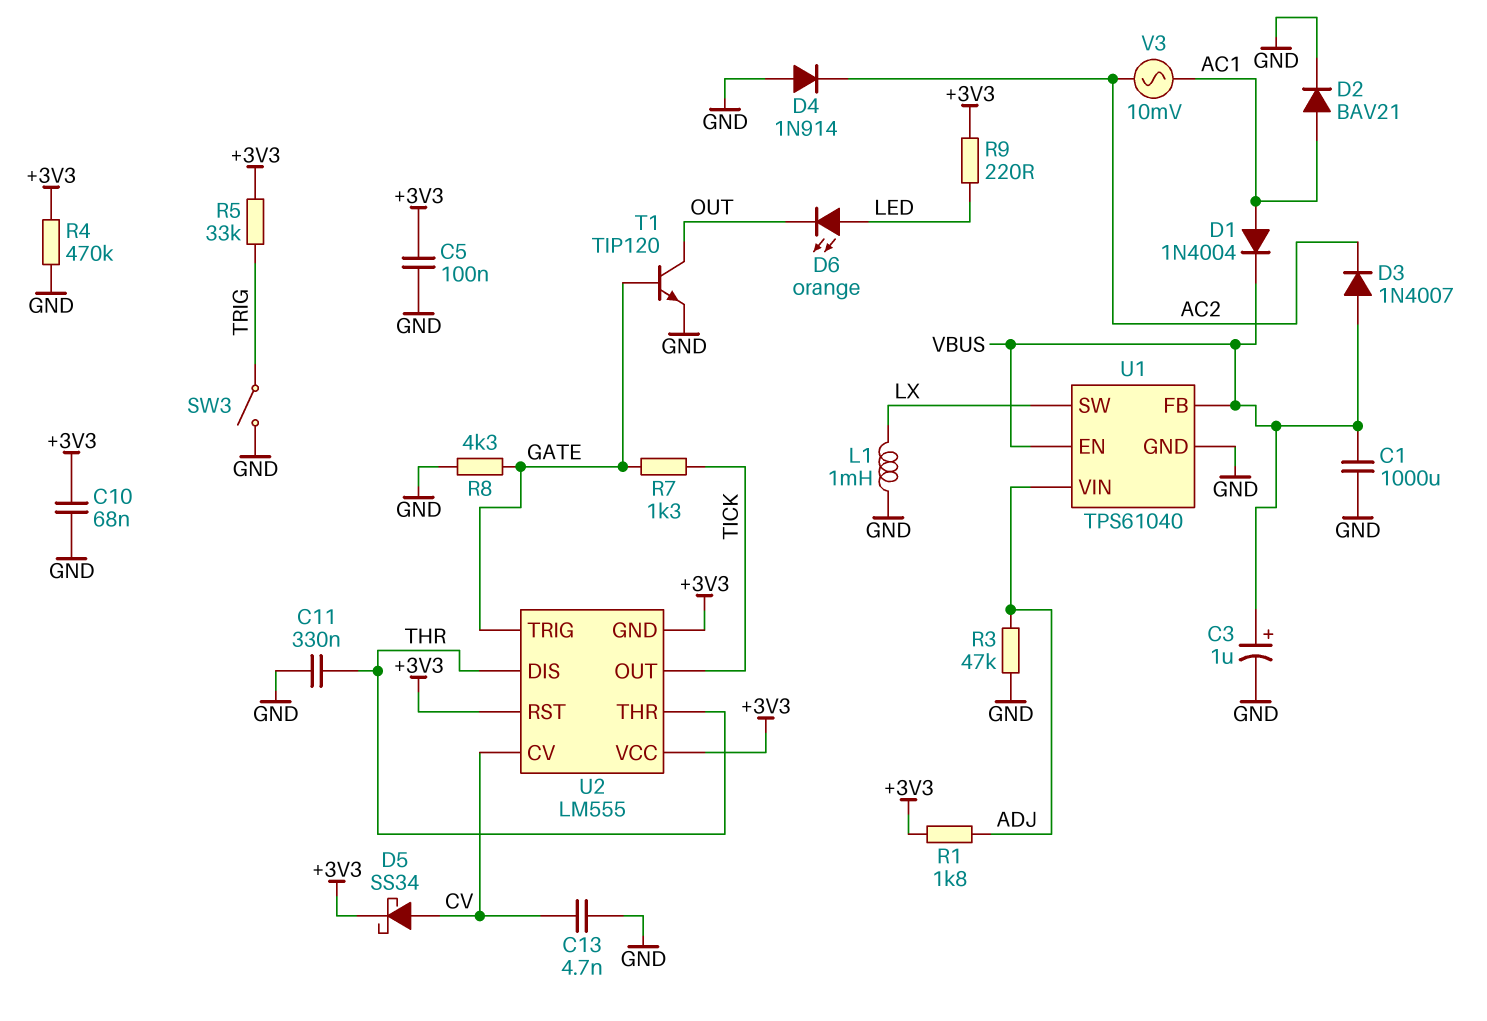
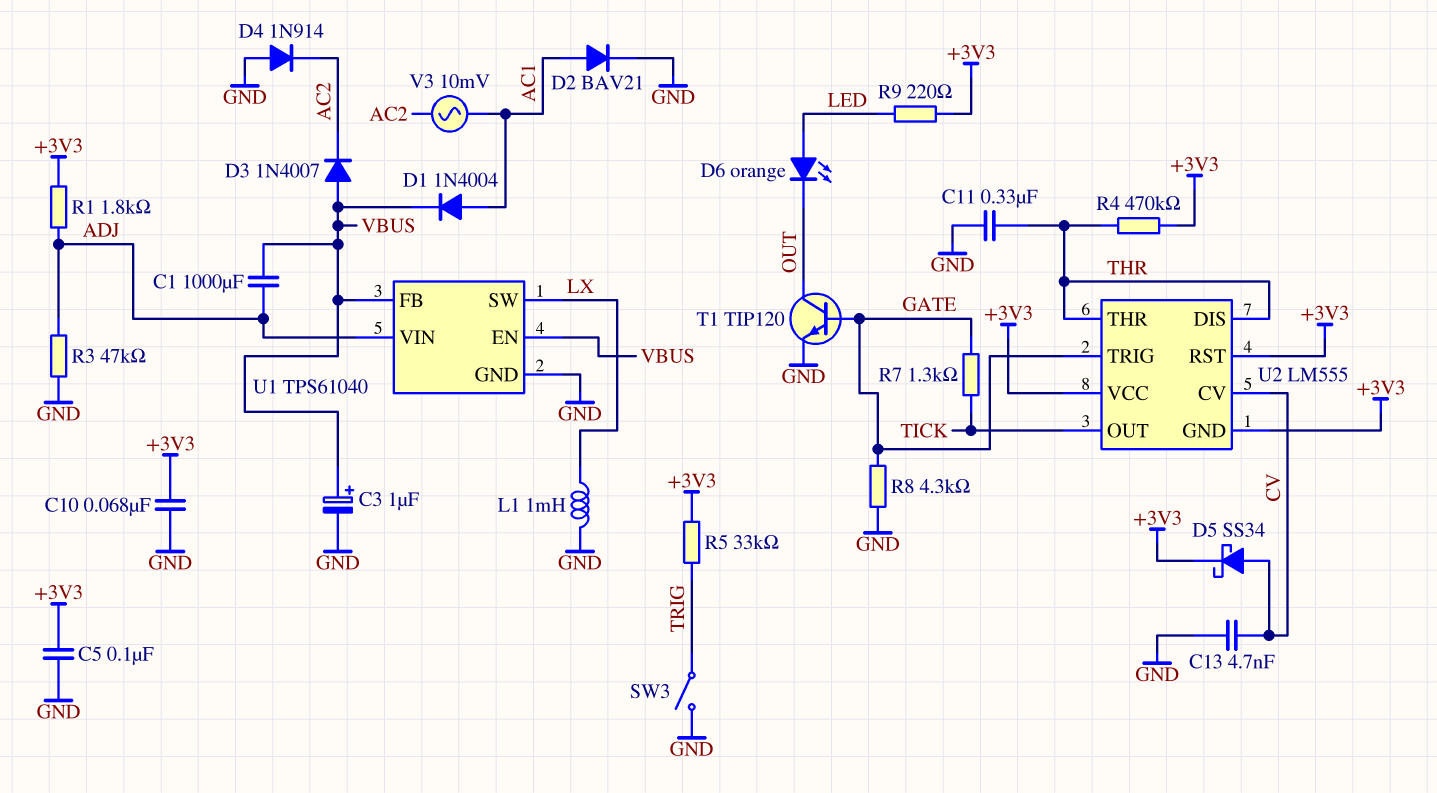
C1: 1000uF (GND, VBUS) -> 1000uF (ADJ, VBUS)
R4: 470k (+3V3, GND) -> 470k (+3V3, THR)

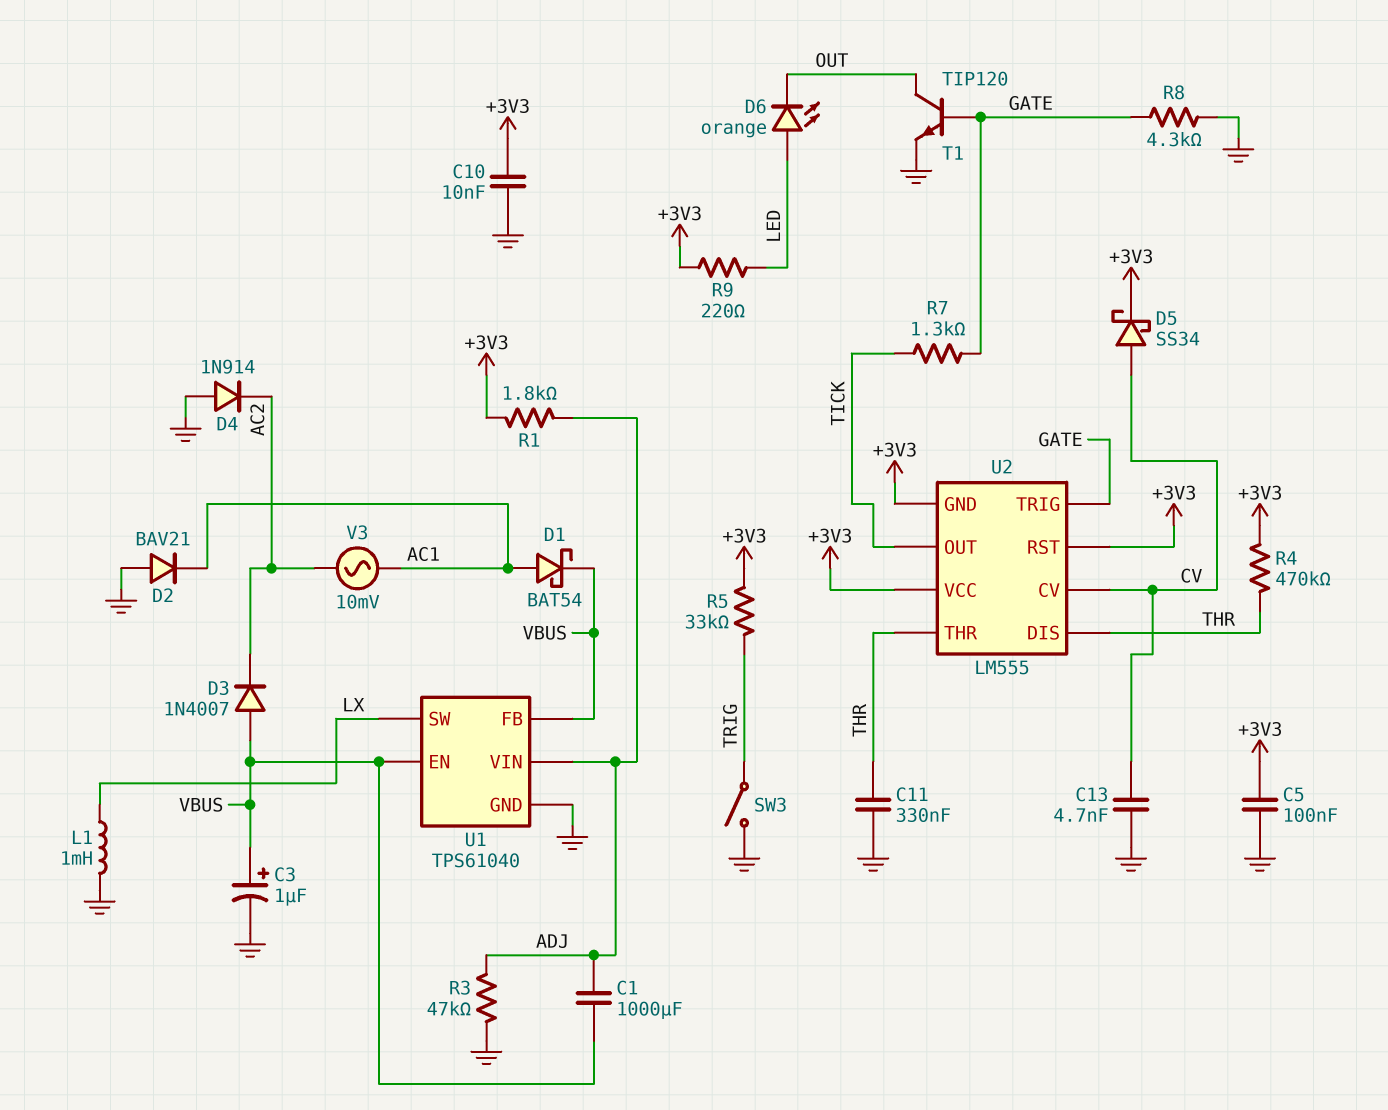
C10: 68nF (+3V3, GND) -> 10nF (+3V3, GND)
D1: diode 1N4004 (A AC1, K VBUS) -> schottky BAT54 (A AC1, K VBUS)
D2: diode BAV21 (A AC1, K GND) -> diode BAV21 (A GND, K AC1)

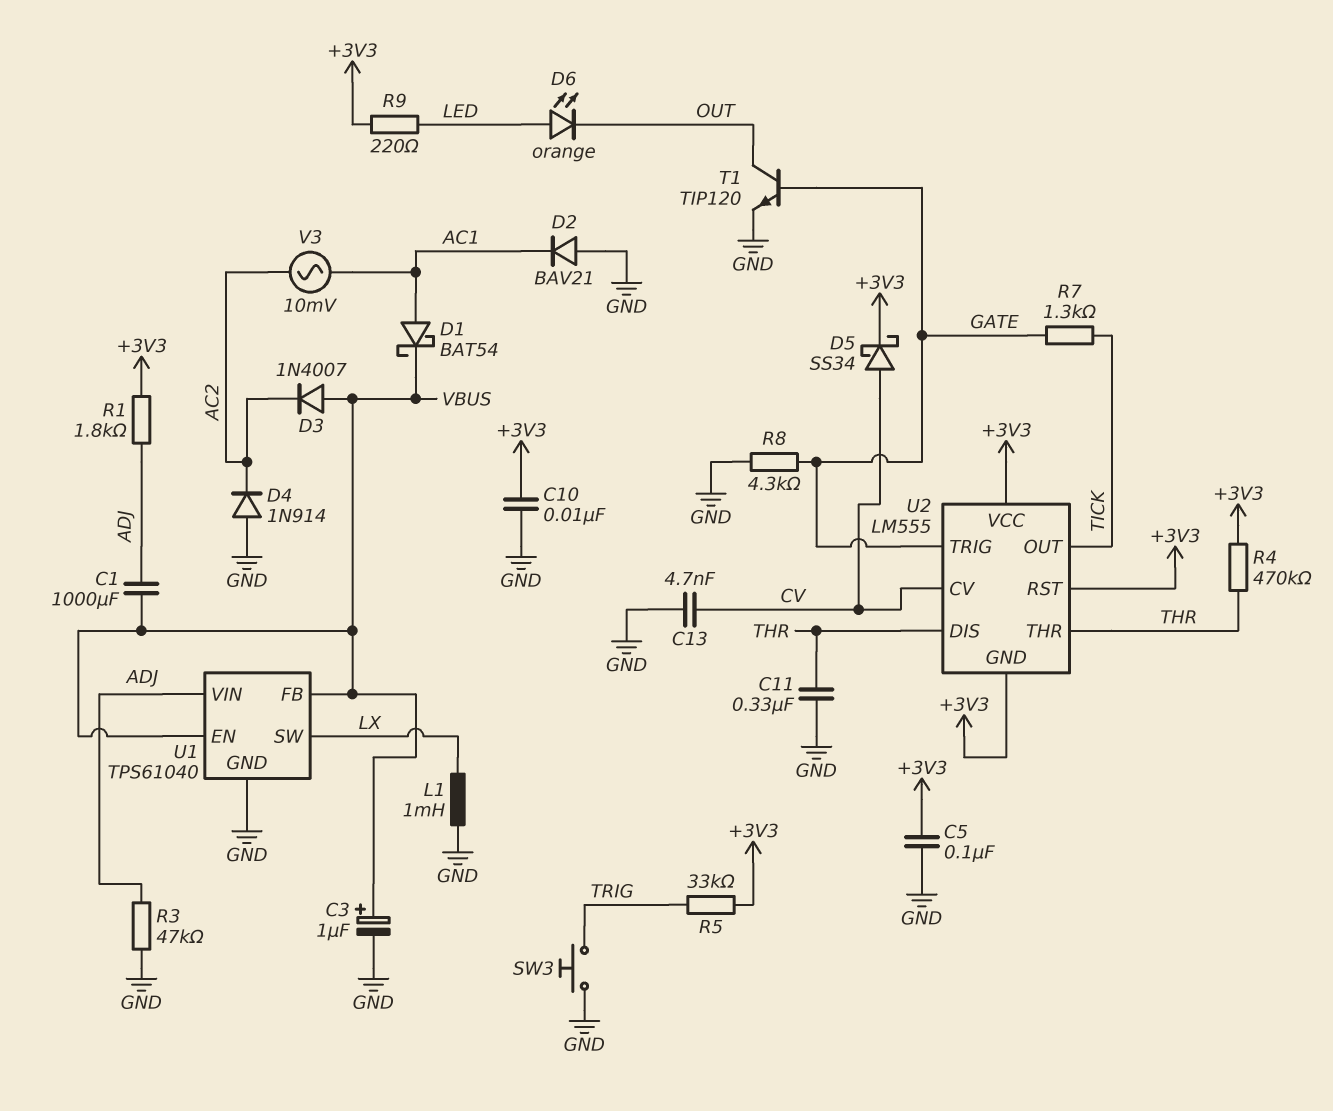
SW3: switch (GND, TRIG) -> button (GND, TRIG)

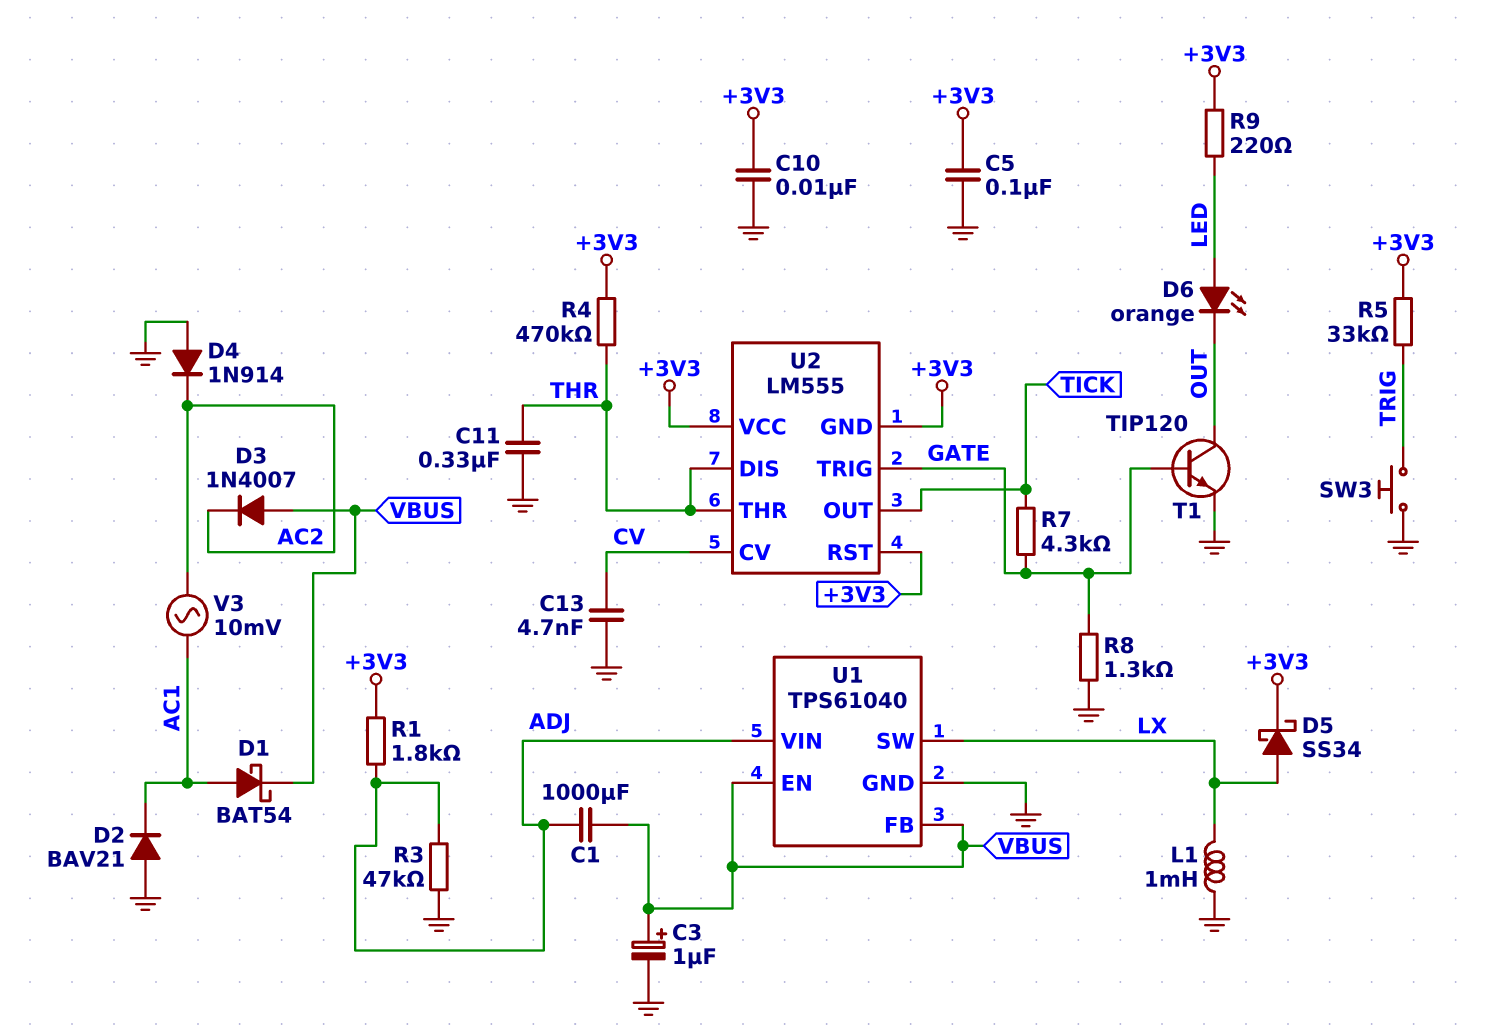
D5: schottky SS34 (A CV, K +3V3) -> schottky SS34 (A LX, K +3V3)
R7: 1.3k (GATE, TICK) -> 4.3k (GATE, TICK)
R8: 4.3k (GATE, GND) -> 1.3k (GATE, GND)

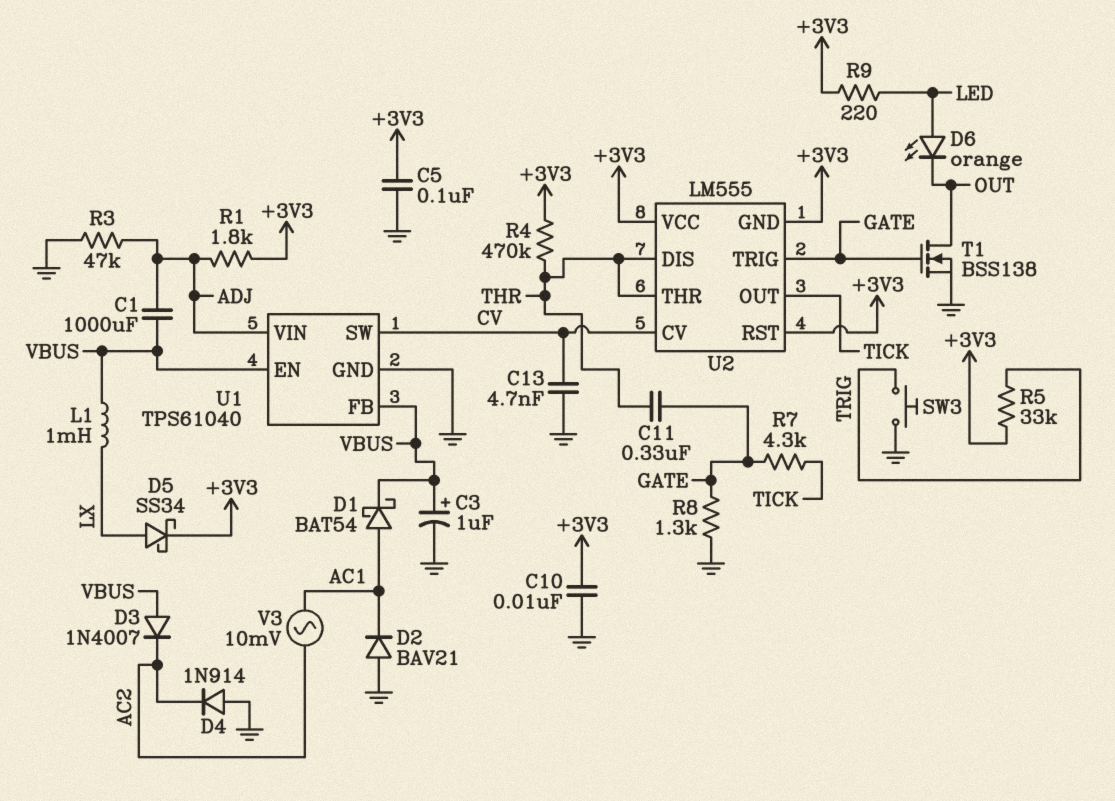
C11: 330nF (GND, THR) -> 330nF (GATE, THR)
L1: 1mH (GND, LX) -> 1mH (LX, VBUS)
T1: NPN TIP120 (B GATE, C OUT, E GND) -> NMOS BSS138 (G GATE, D OUT, S GND)
U1 pin SW: LX -> CV

